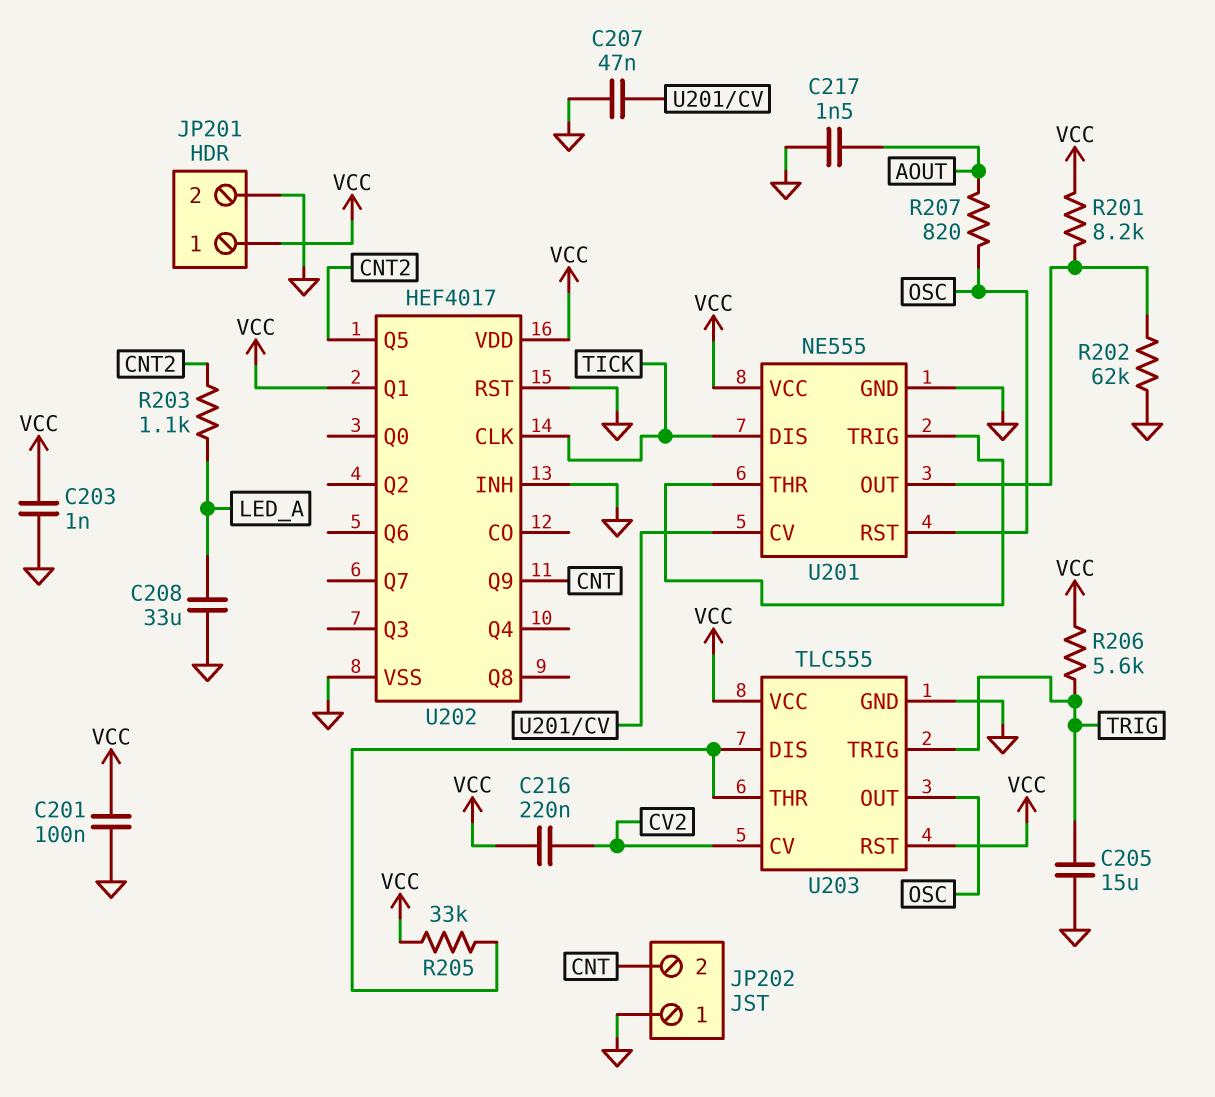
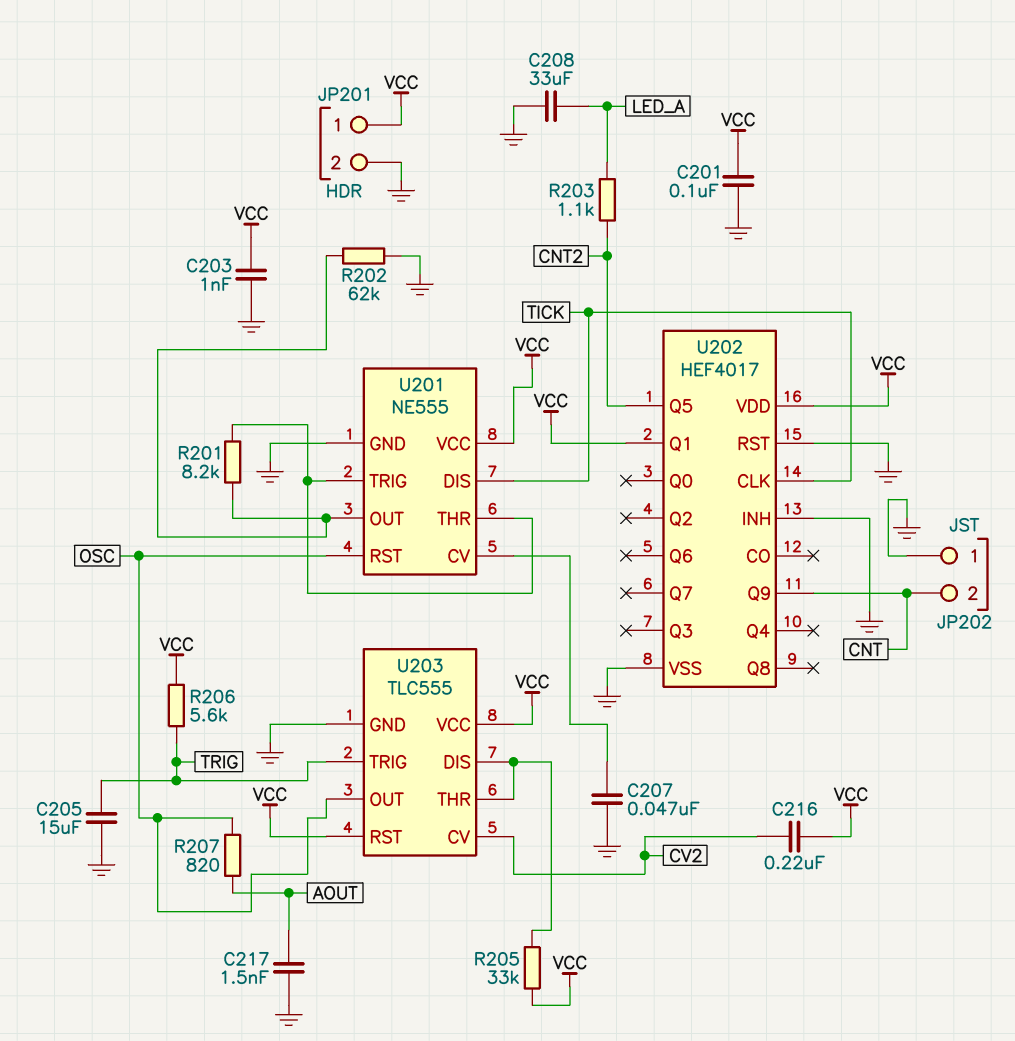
R201: 8.2k (U201/OUT, VCC) -> 8.2k (U201/OUT, U201/THR)

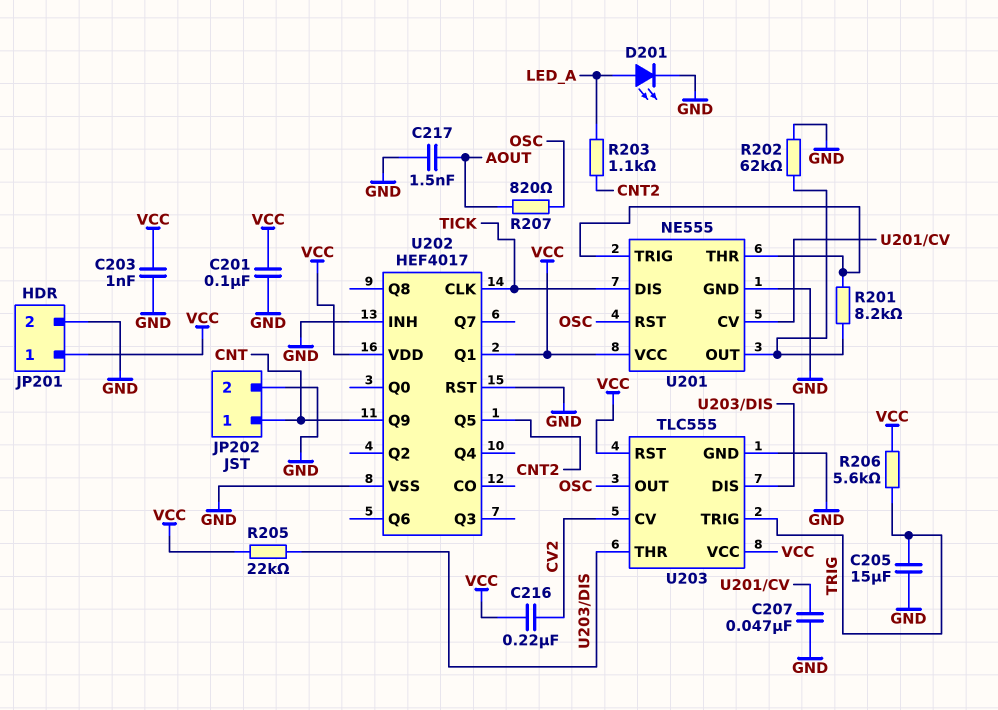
C208: 33uF (GND, LED_A) -> none
D201: none -> LED (A LED_A, K GND)
JP202 pin 1: GND -> CNT
JP202 pin 2: CNT -> GND
R205: 33k (U203/DIS, VCC) -> 22k (U203/DIS, VCC)

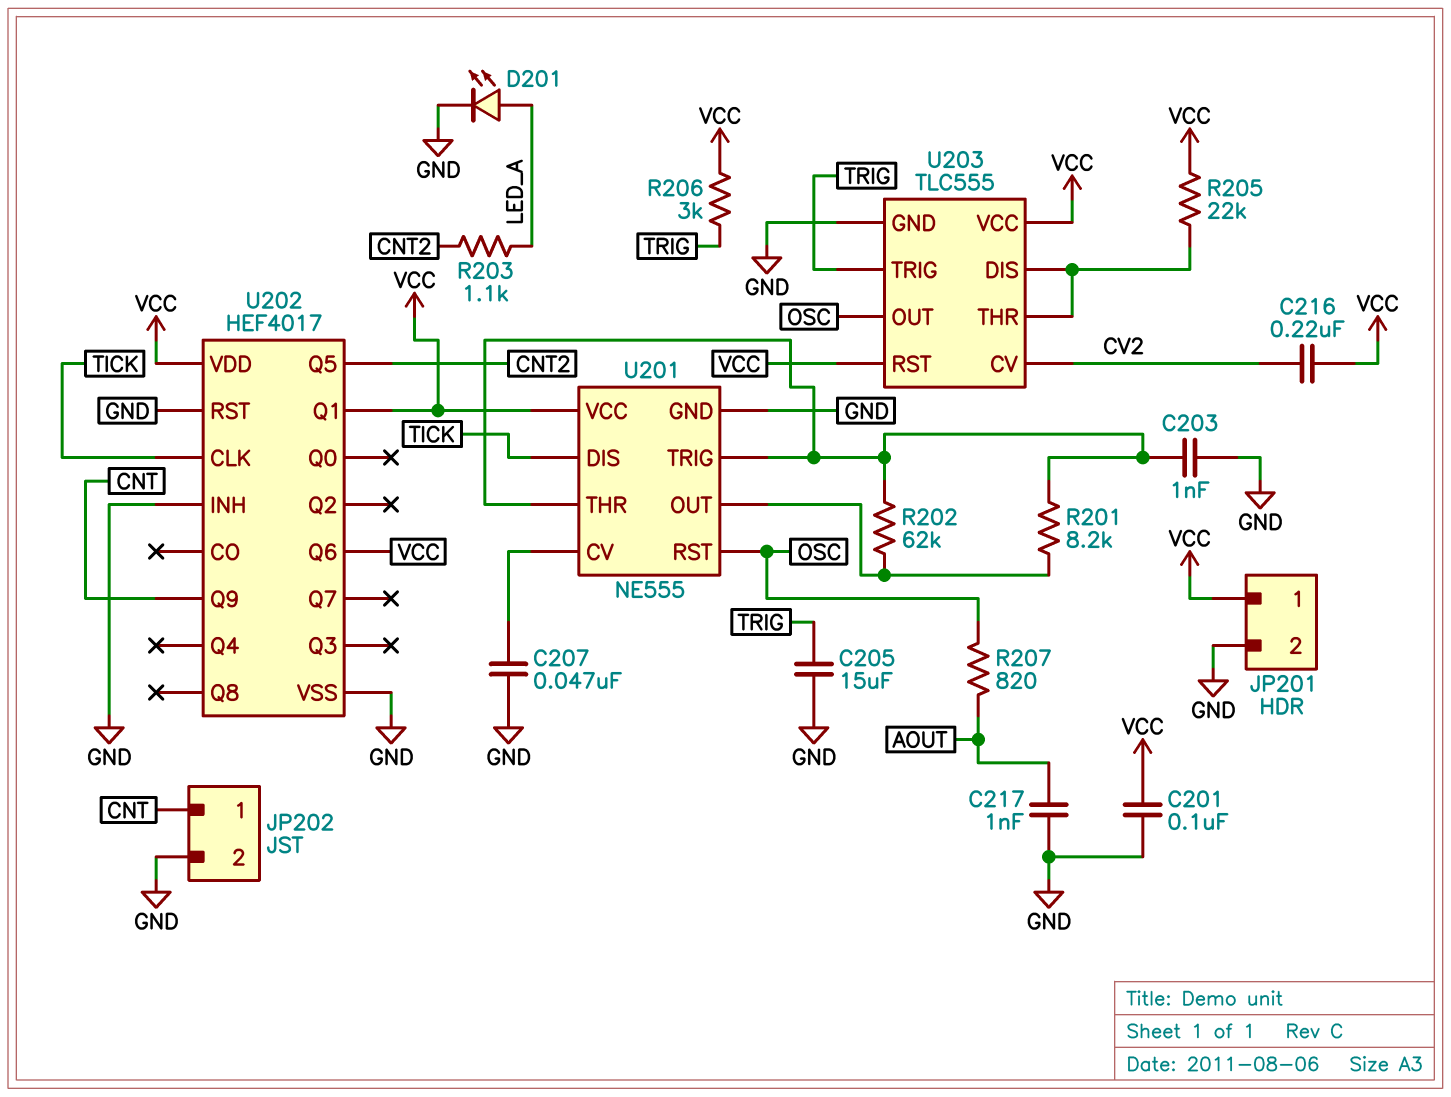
C203: 1nF (GND, VCC) -> 1nF (GND, U201/THR)
C217: 1.5nF (AOUT, GND) -> 1nF (AOUT, GND)
R202: 62k (GND, U201/OUT) -> 62k (U201/OUT, U201/THR)
R206: 5.6k (TRIG, VCC) -> 3k (TRIG, VCC)
U202 pin Q6: none -> VCC

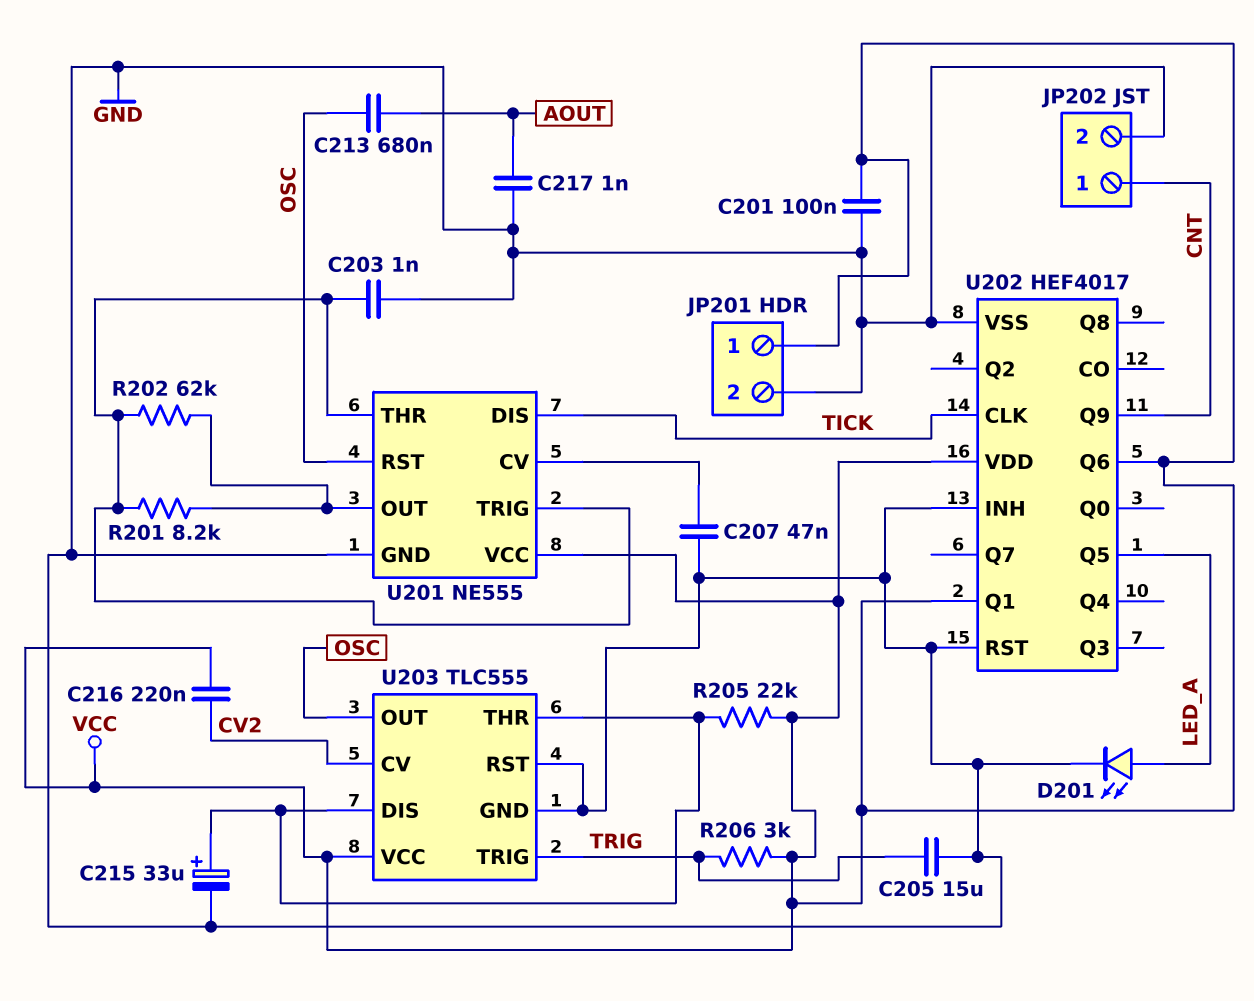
C213: none -> 680nF (AOUT, OSC)
C215: none -> 33uF (plus U203/DIS, minus GND)
R203: 1.1k (CNT2, LED_A) -> none
R207: 820 (AOUT, OSC) -> none
U202 pin Q5: CNT2 -> LED_A
U203 pin RST: VCC -> GND

